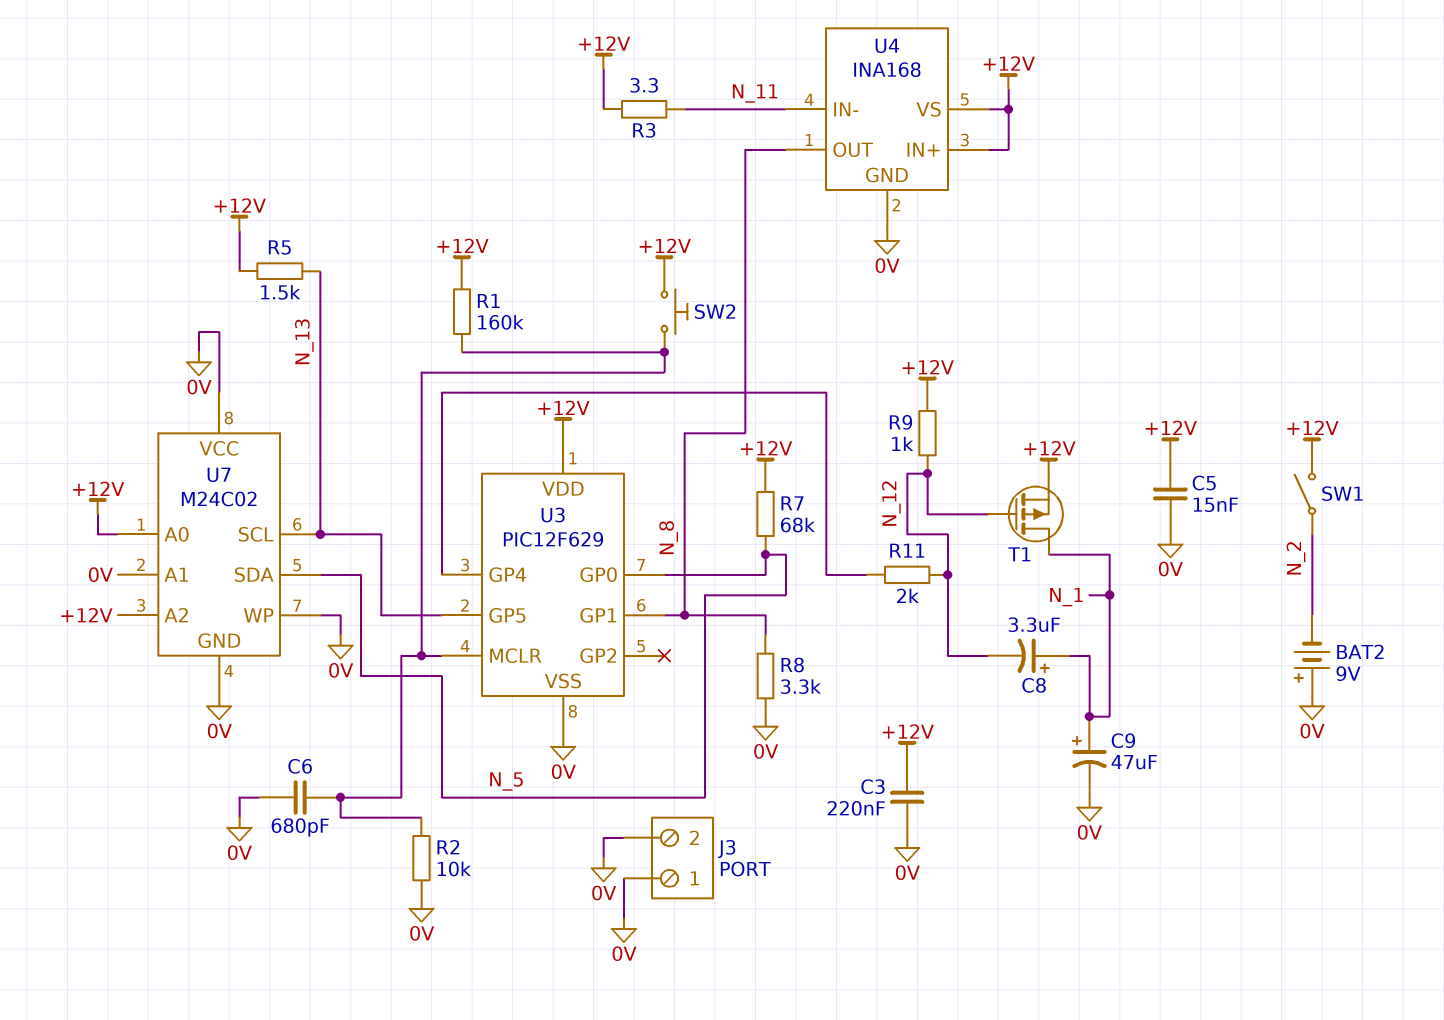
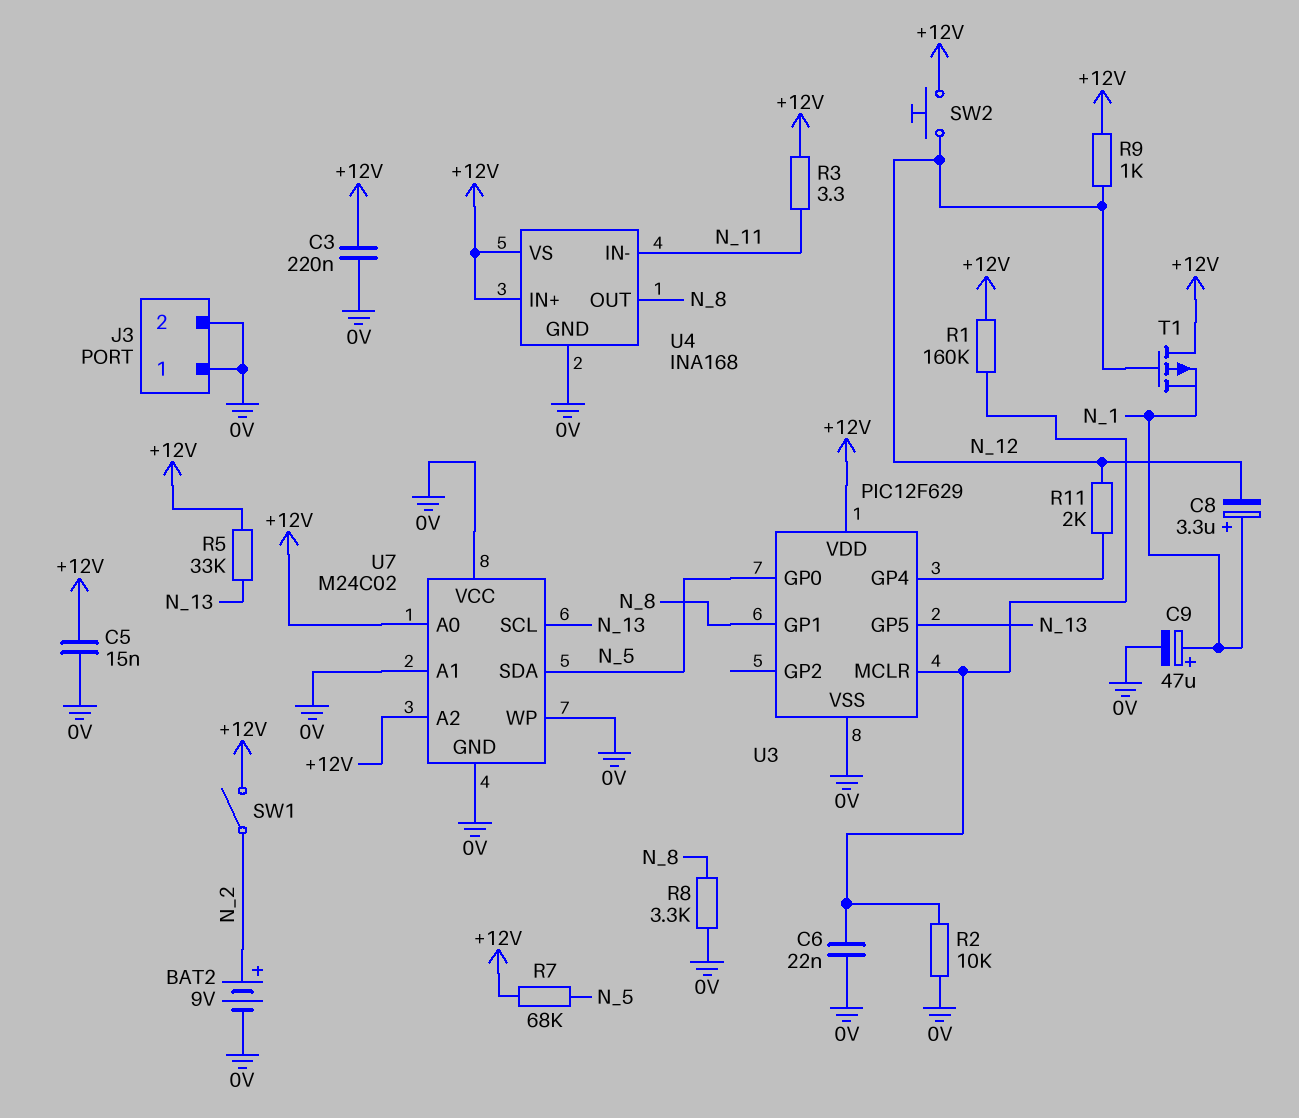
BAT2: 9V (plus 0V, minus N_2) -> 9V (plus N_2, minus 0V)
C6: 680pF (0V, U3/MCLR) -> 22nF (0V, U3/MCLR)
R5: 1.5k (+12V, N_13) -> 33k (+12V, N_13)
SW2: button (+12V, U3/MCLR) -> button (+12V, N_12)
T1: PMOS (G N_12, D N_1, S +12V) -> PMOS (G N_12, D +12V, S N_1)

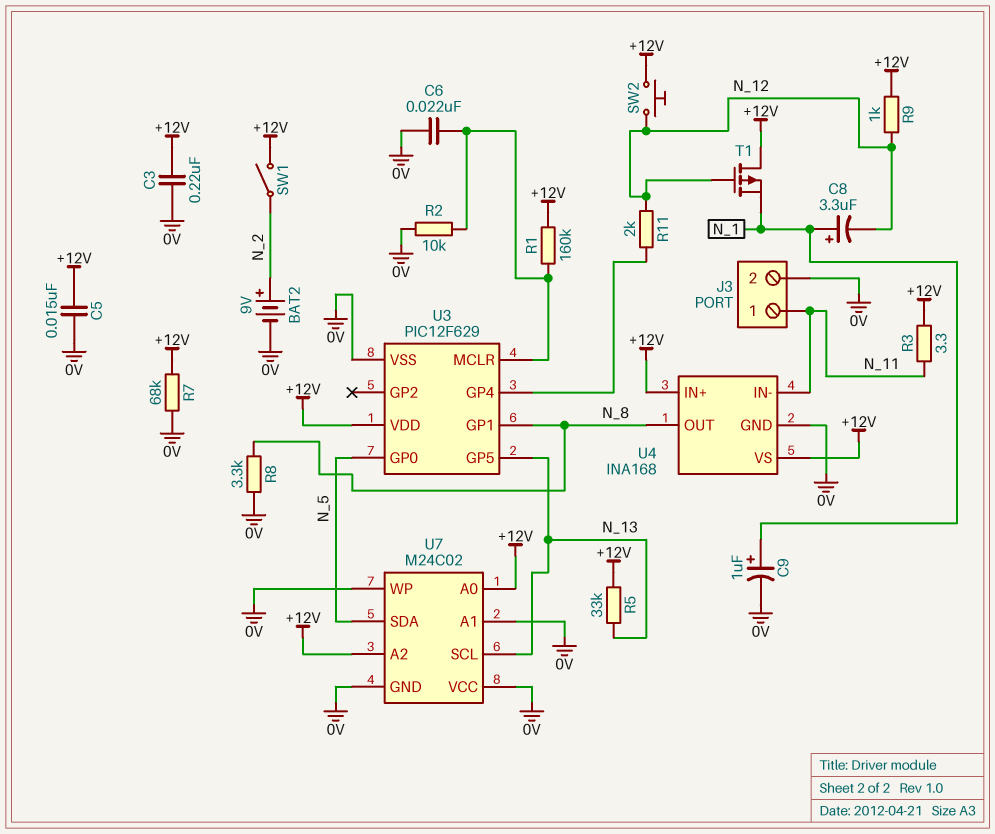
C9: 47uF (plus N_1, minus 0V) -> 1uF (plus N_1, minus 0V)
J3 pin 1: 0V -> N_11
R7: 68k (+12V, N_5) -> 68k (+12V, 0V)

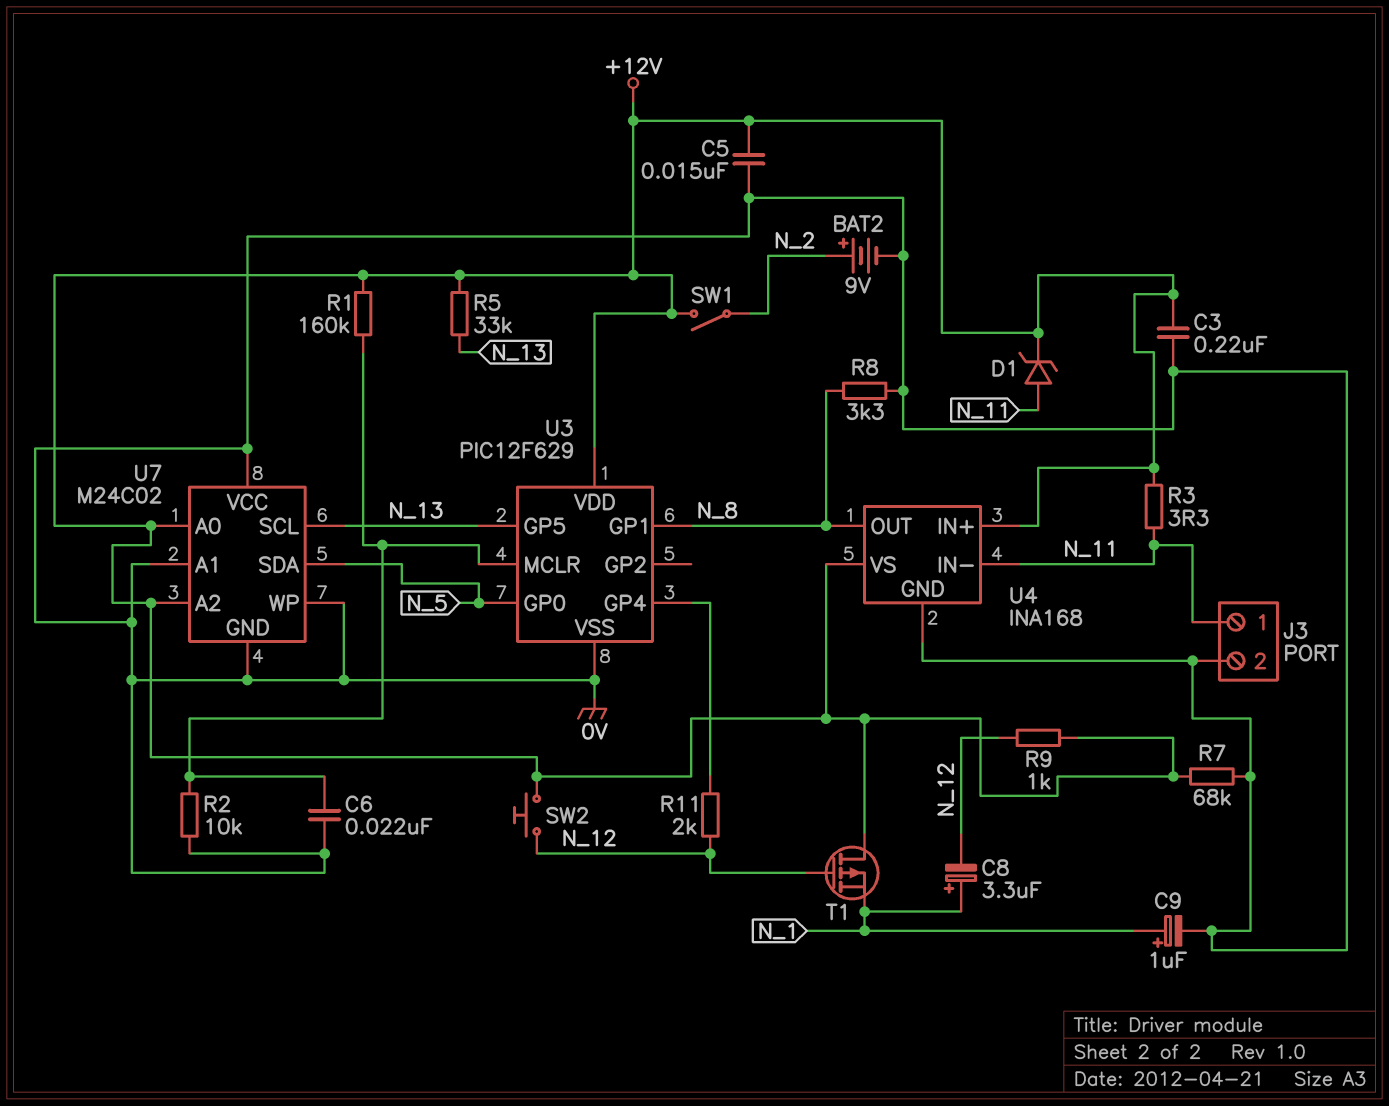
D1: none -> zener (A N_11, K +12V)

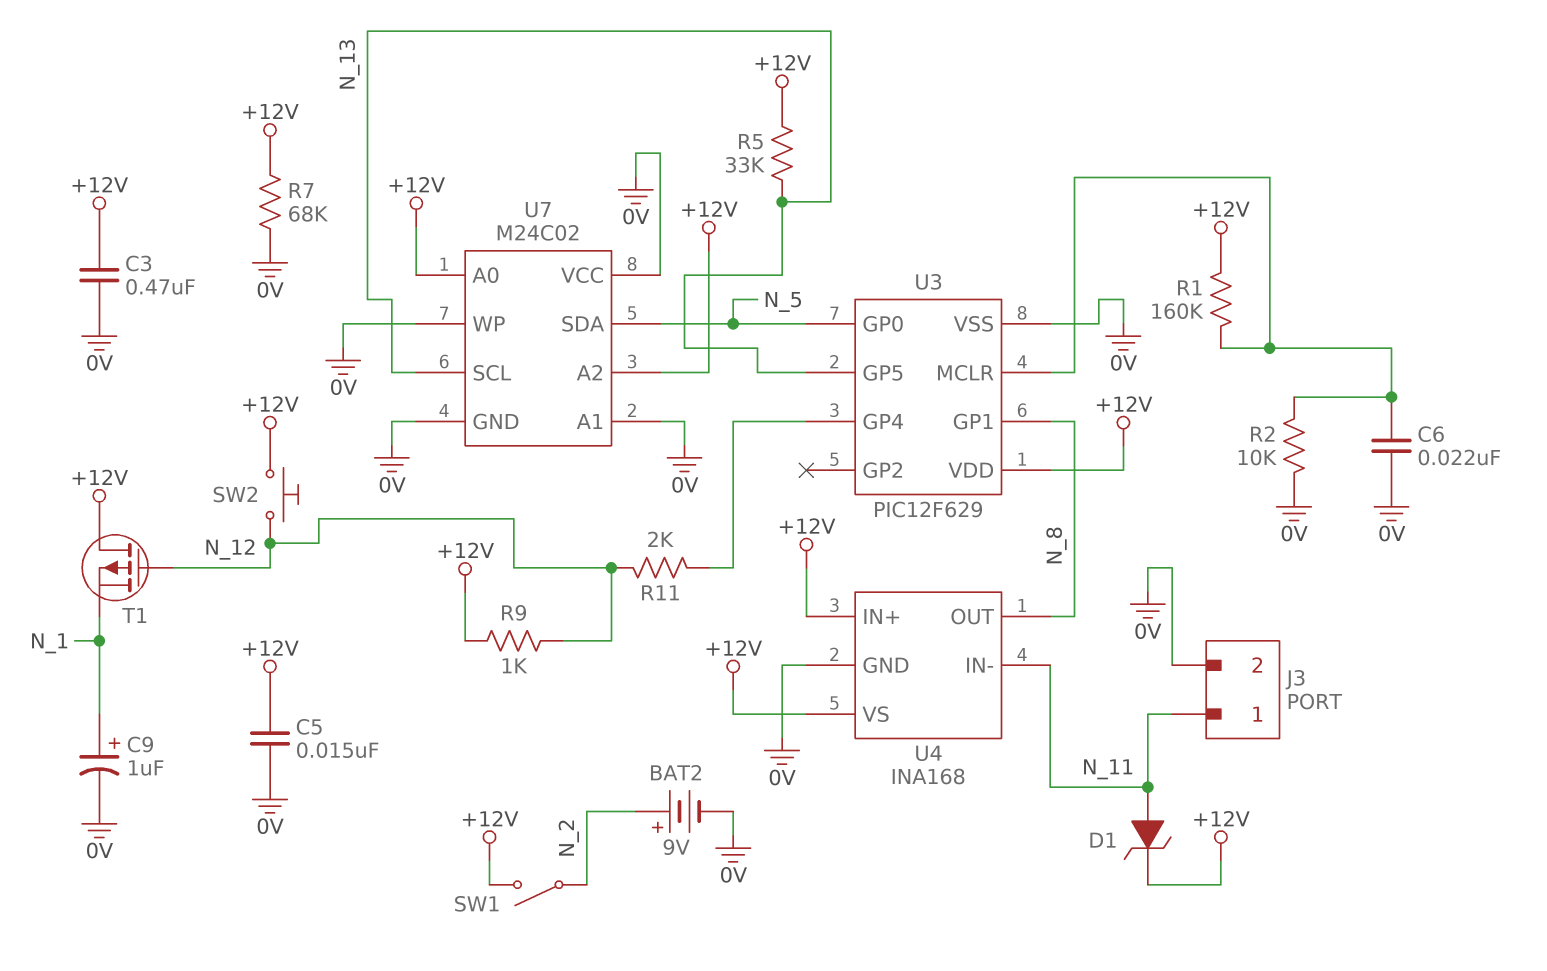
C3: 220nF (+12V, 0V) -> 470nF (+12V, 0V)
C8: 3.3uF (plus N_1, minus N_12) -> none
R3: 3.3 (+12V, N_11) -> none
R8: 3.3k (0V, N_8) -> none

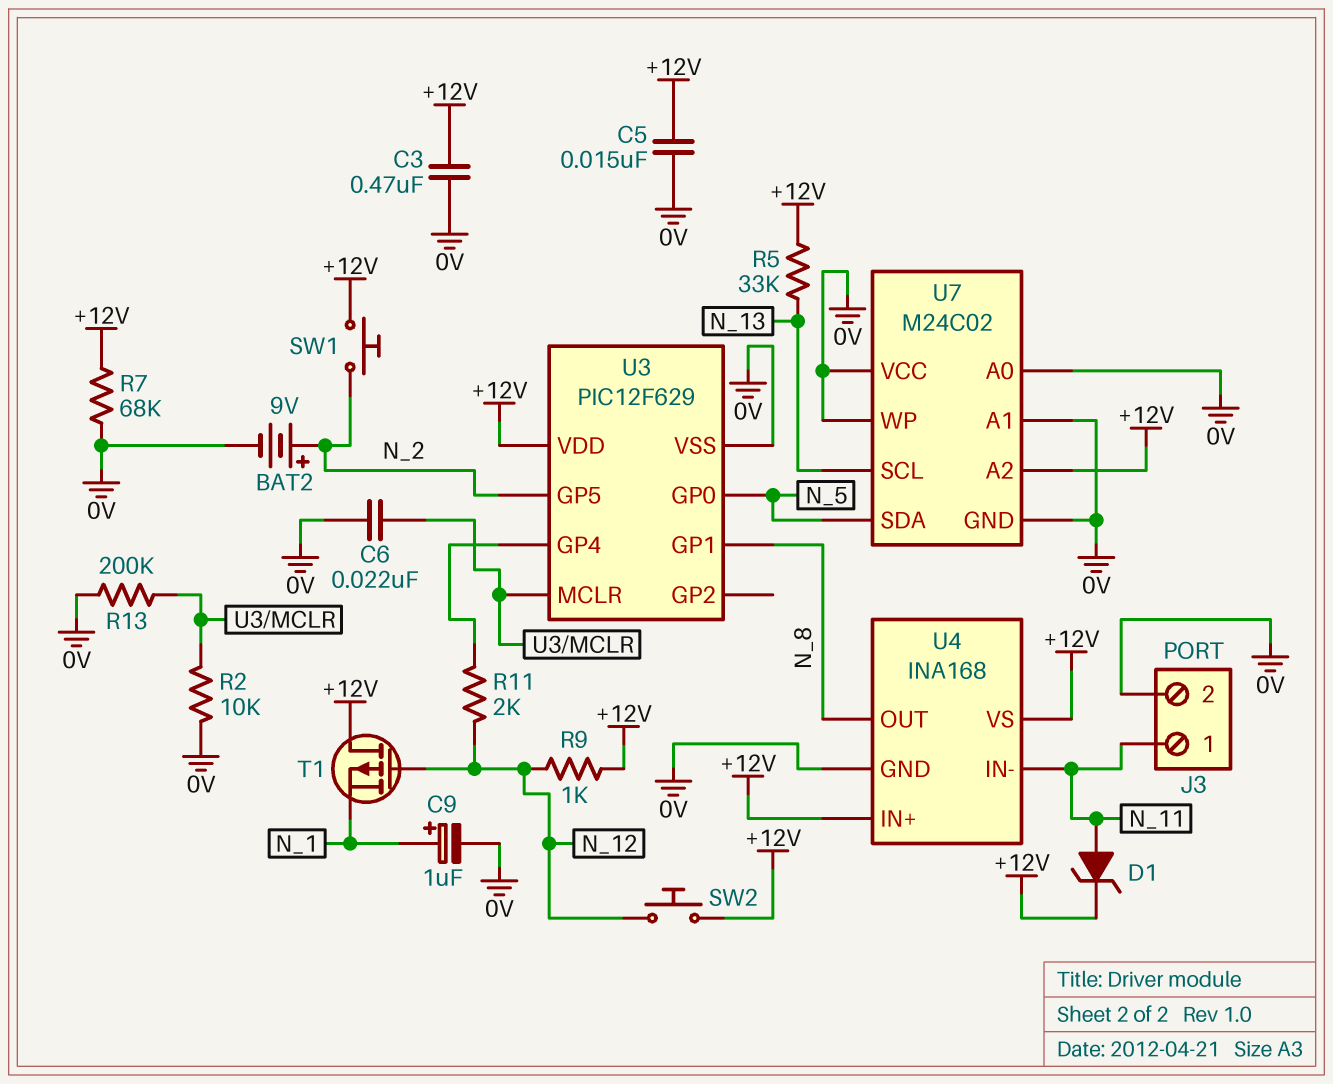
R1: 160k (+12V, U3/MCLR) -> none
R13: none -> 200k (0V, U3/MCLR)
SW1: switch (+12V, N_2) -> button (+12V, N_2)
U3 pin GP5: N_13 -> N_2
U7 pin A0: +12V -> 0V

